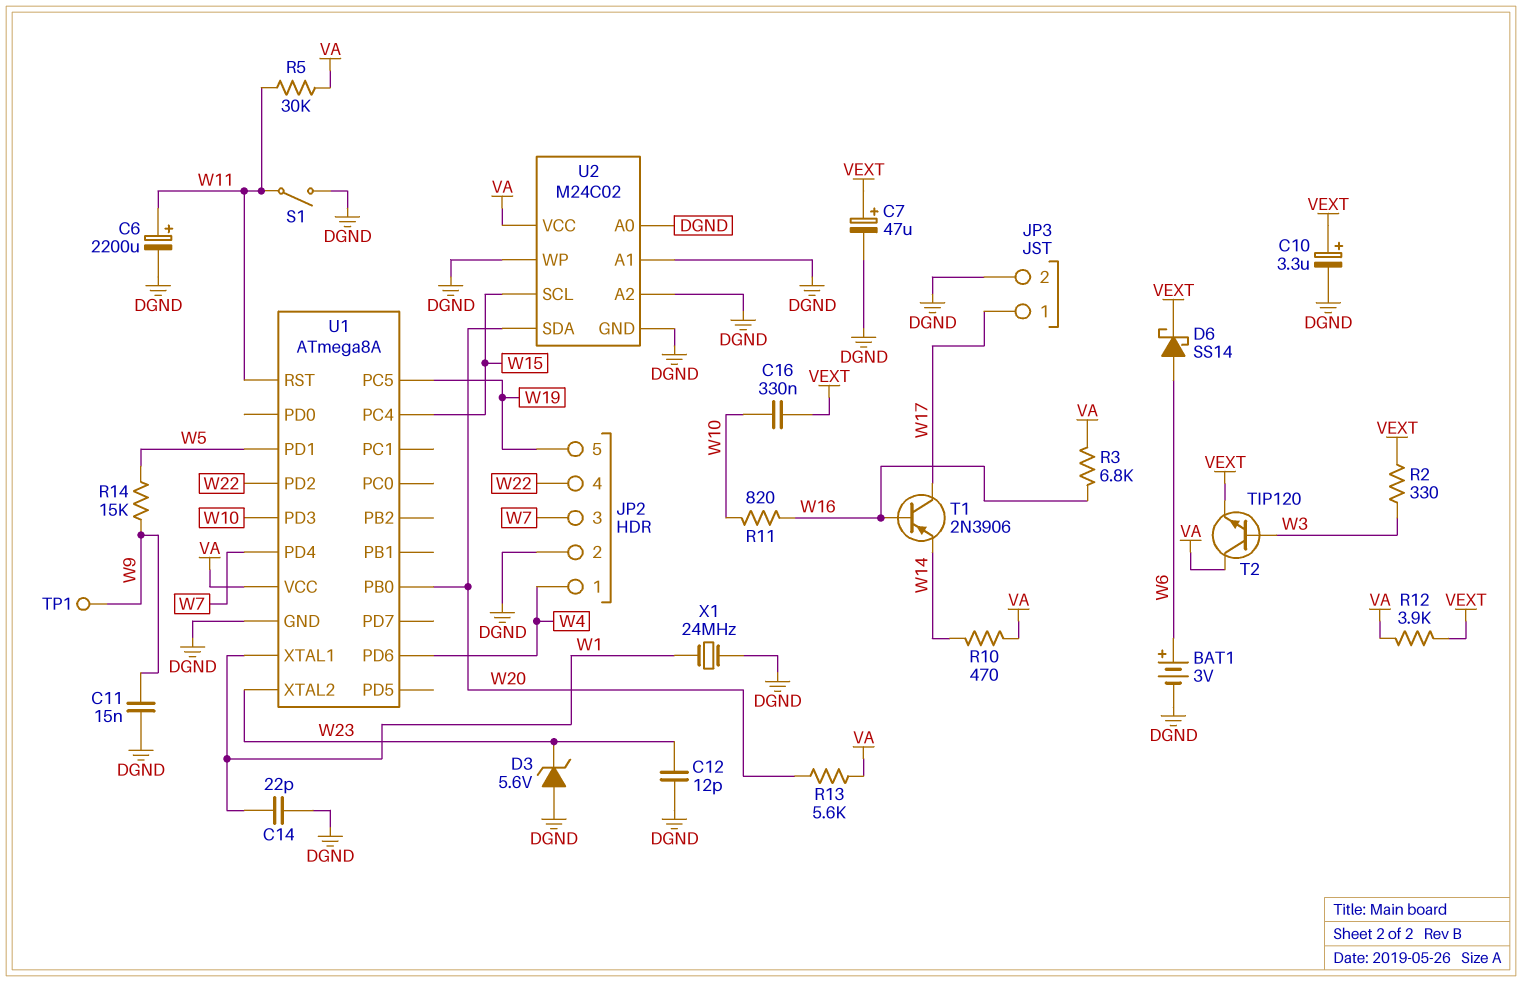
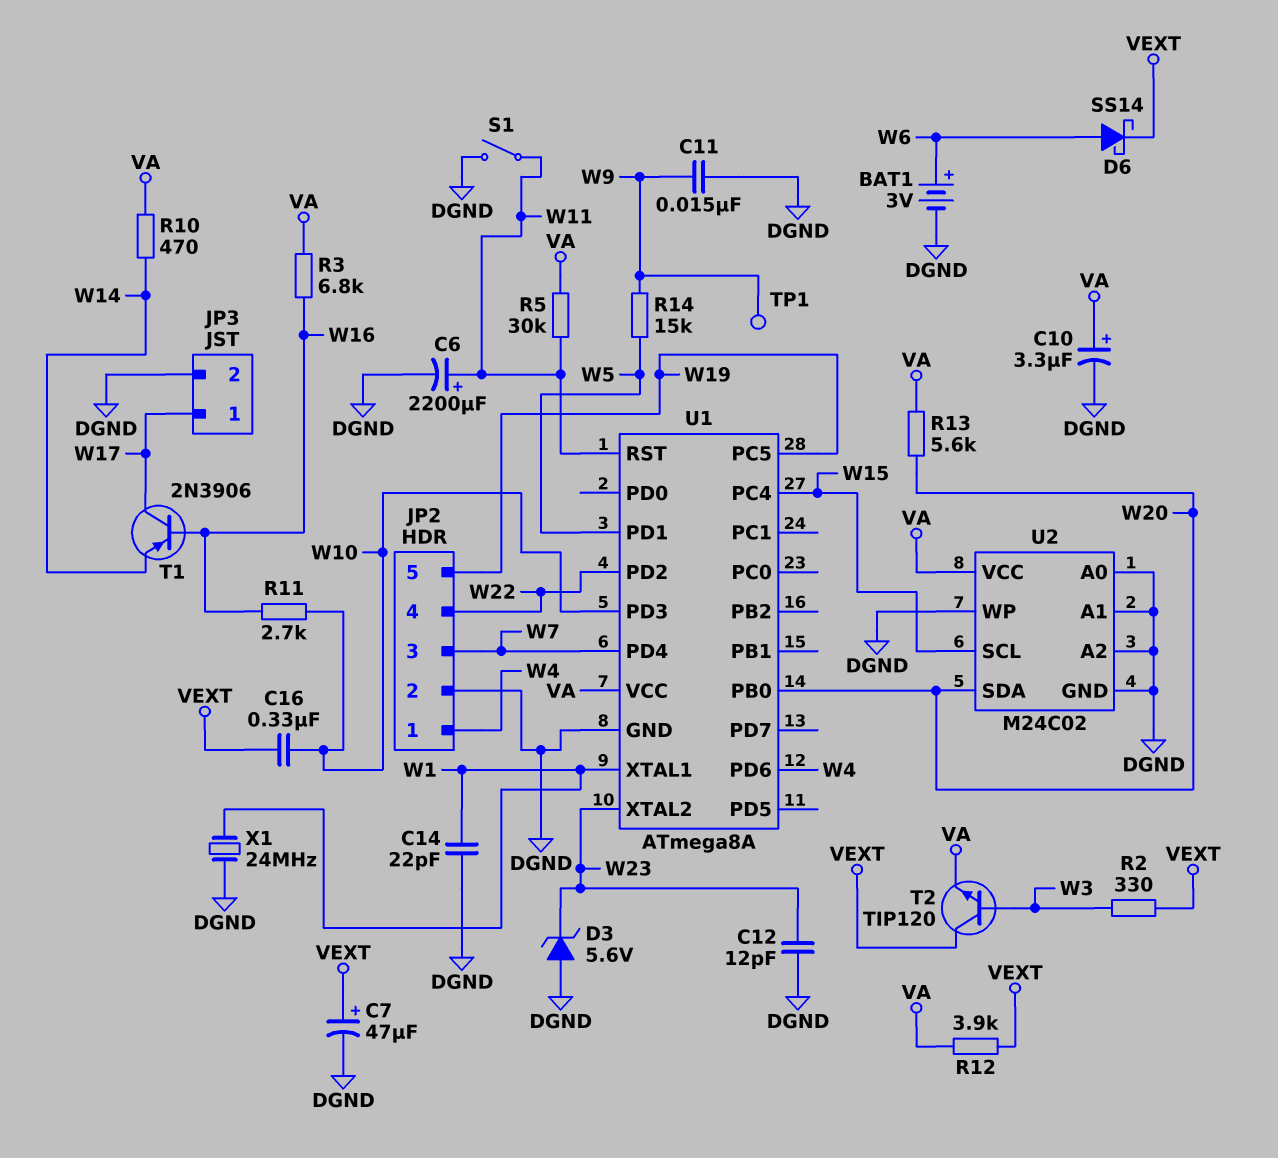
C10: 3.3uF (plus VEXT, minus DGND) -> 3.3uF (plus VA, minus DGND)
R11: 820 (W10, W16) -> 2.7k (W10, W16)
T2: NPN TIP120 (B W3, C VA, E VEXT) -> NPN TIP120 (B W3, C VEXT, E VA)

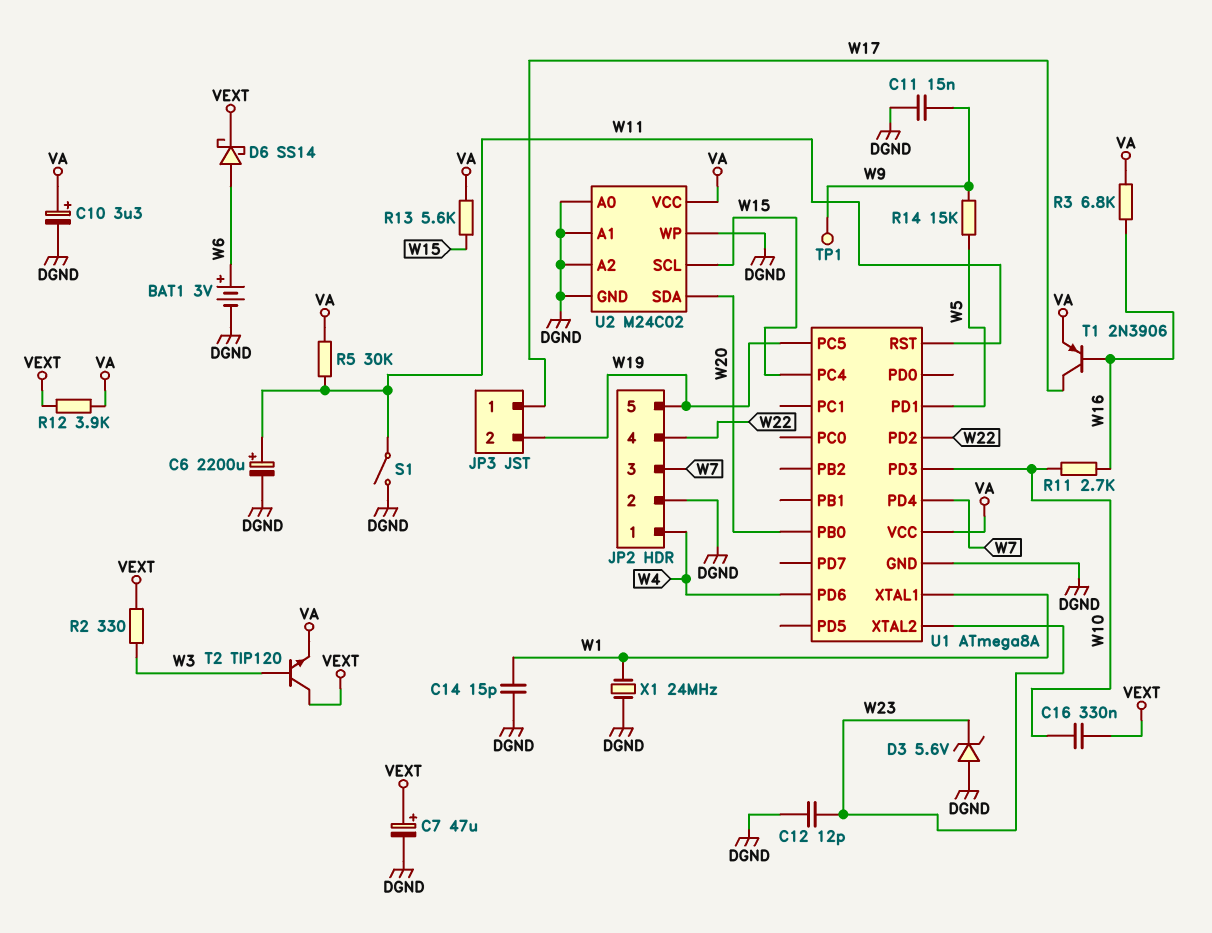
C14: 22pF (DGND, W1) -> 15pF (DGND, W1)
JP3 pin 2: DGND -> W19
R10: 470 (VA, W14) -> none
R13: 5.6k (VA, W20) -> 5.6k (VA, W15)
T1: PNP 2N3906 (B W16, C W17, E W14) -> PNP 2N3906 (B W16, C W17, E VA)

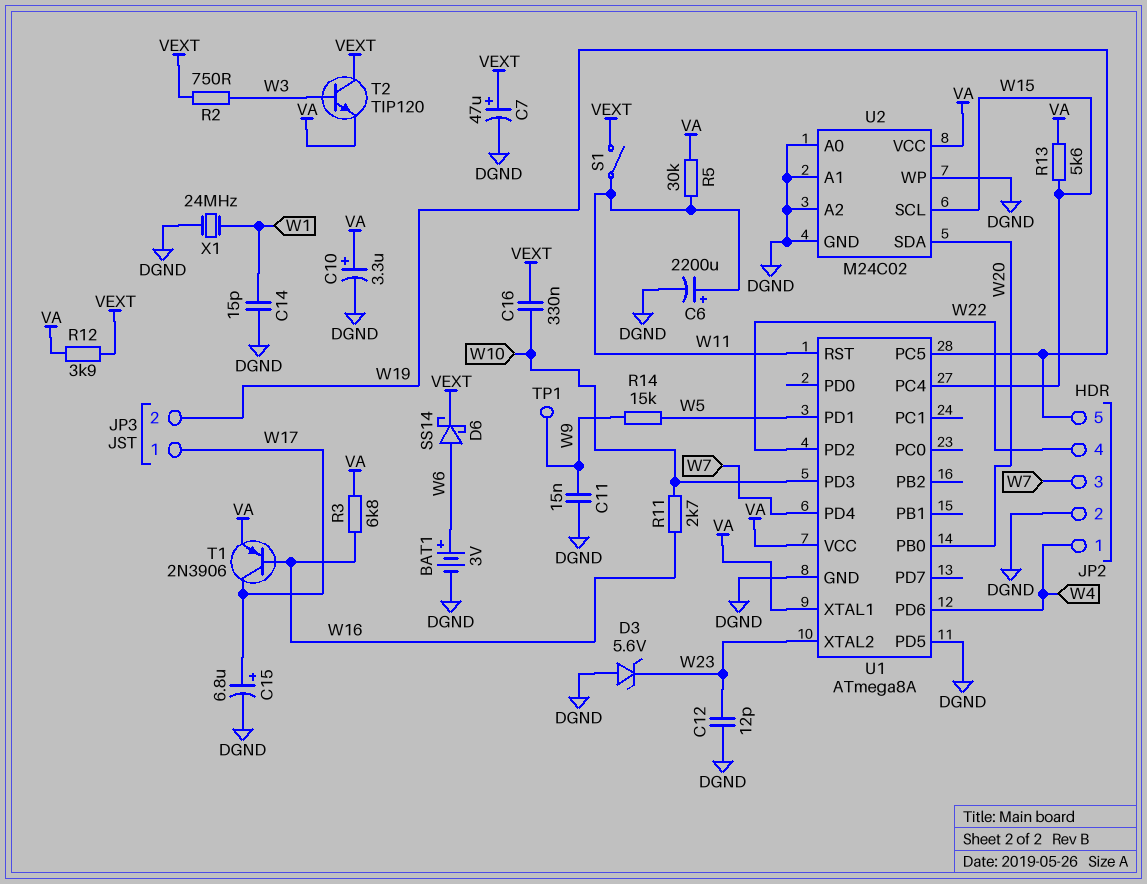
C15: none -> 6.8uF (plus W17, minus DGND)
R2: 330 (VEXT, W3) -> 750 (VEXT, W3)
S1: switch (DGND, W11) -> switch (VEXT, W11)
U1 pin PD5: none -> DGND
U1 pin XTAL1: W1 -> VA

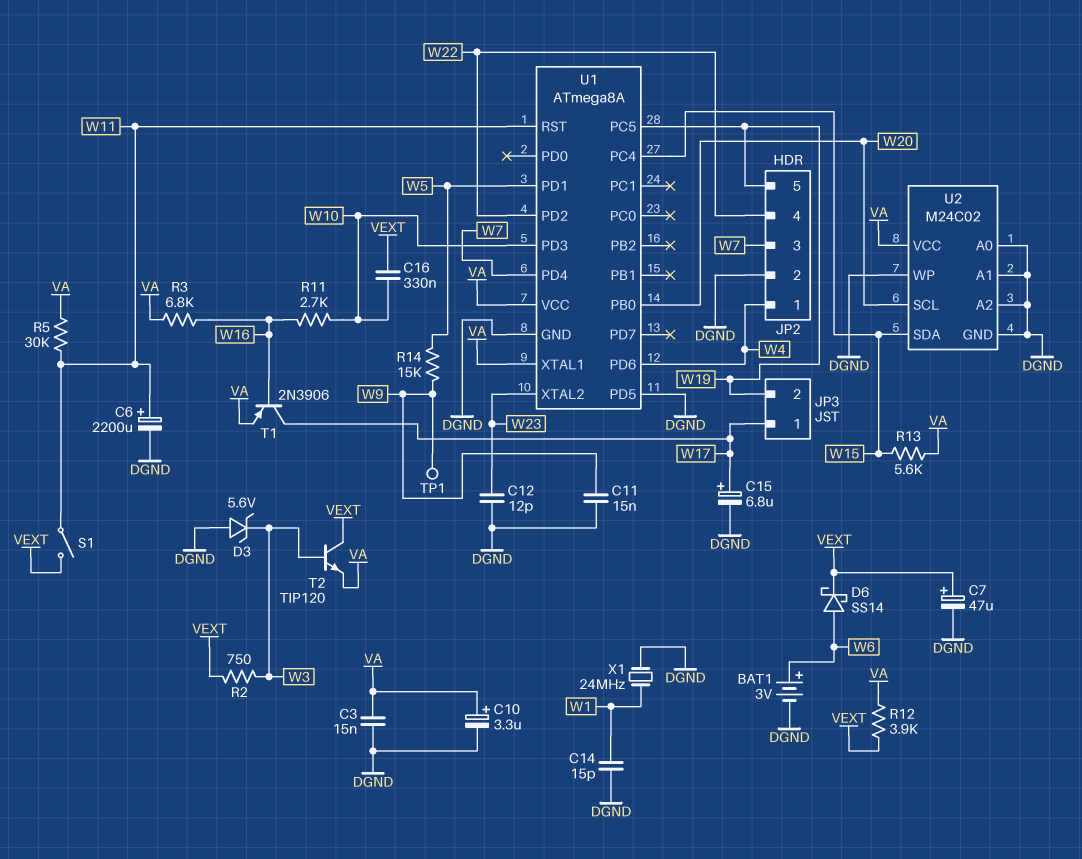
C3: none -> 15nF (DGND, VA)
D3: zener 5.6V (A DGND, K W23) -> zener 5.6V (A DGND, K W3)
U2 pin SCL: W15 -> W20
U2 pin SDA: W20 -> W15

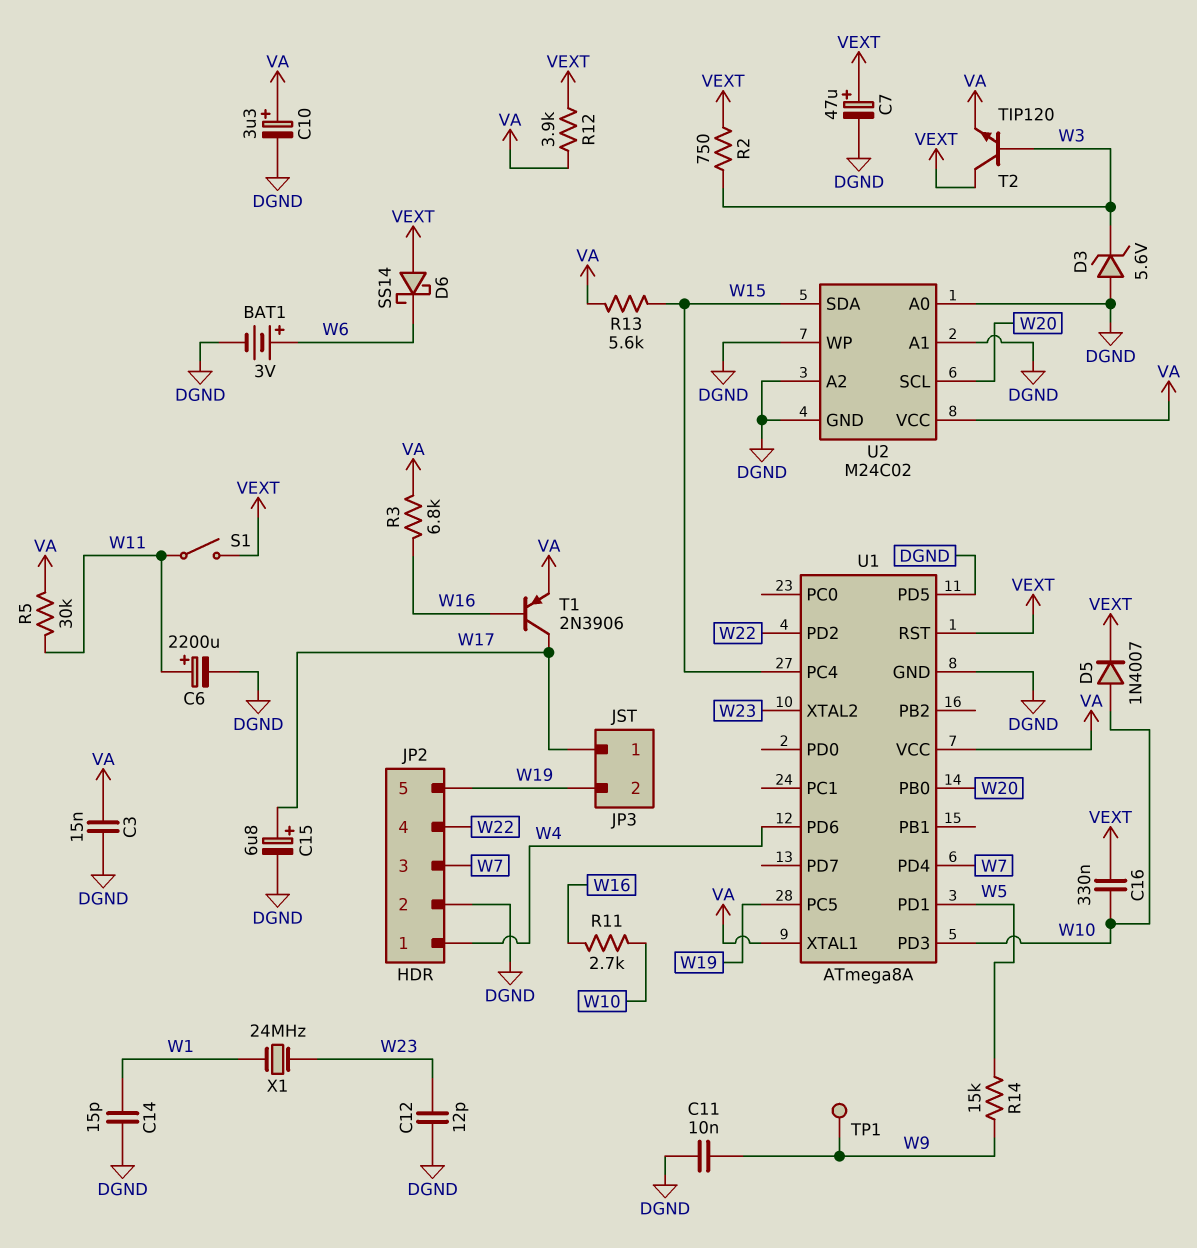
C11: 15nF (DGND, W9) -> 10nF (DGND, W9)
D5: none -> diode 1N4007 (A W10, K VEXT)
D6: schottky SS14 (A W6, K VEXT) -> schottky SS14 (A VEXT, K W6)
U1 pin RST: W11 -> VEXT
X1: 24MHz (DGND, W1) -> 24MHz (W1, W23)

